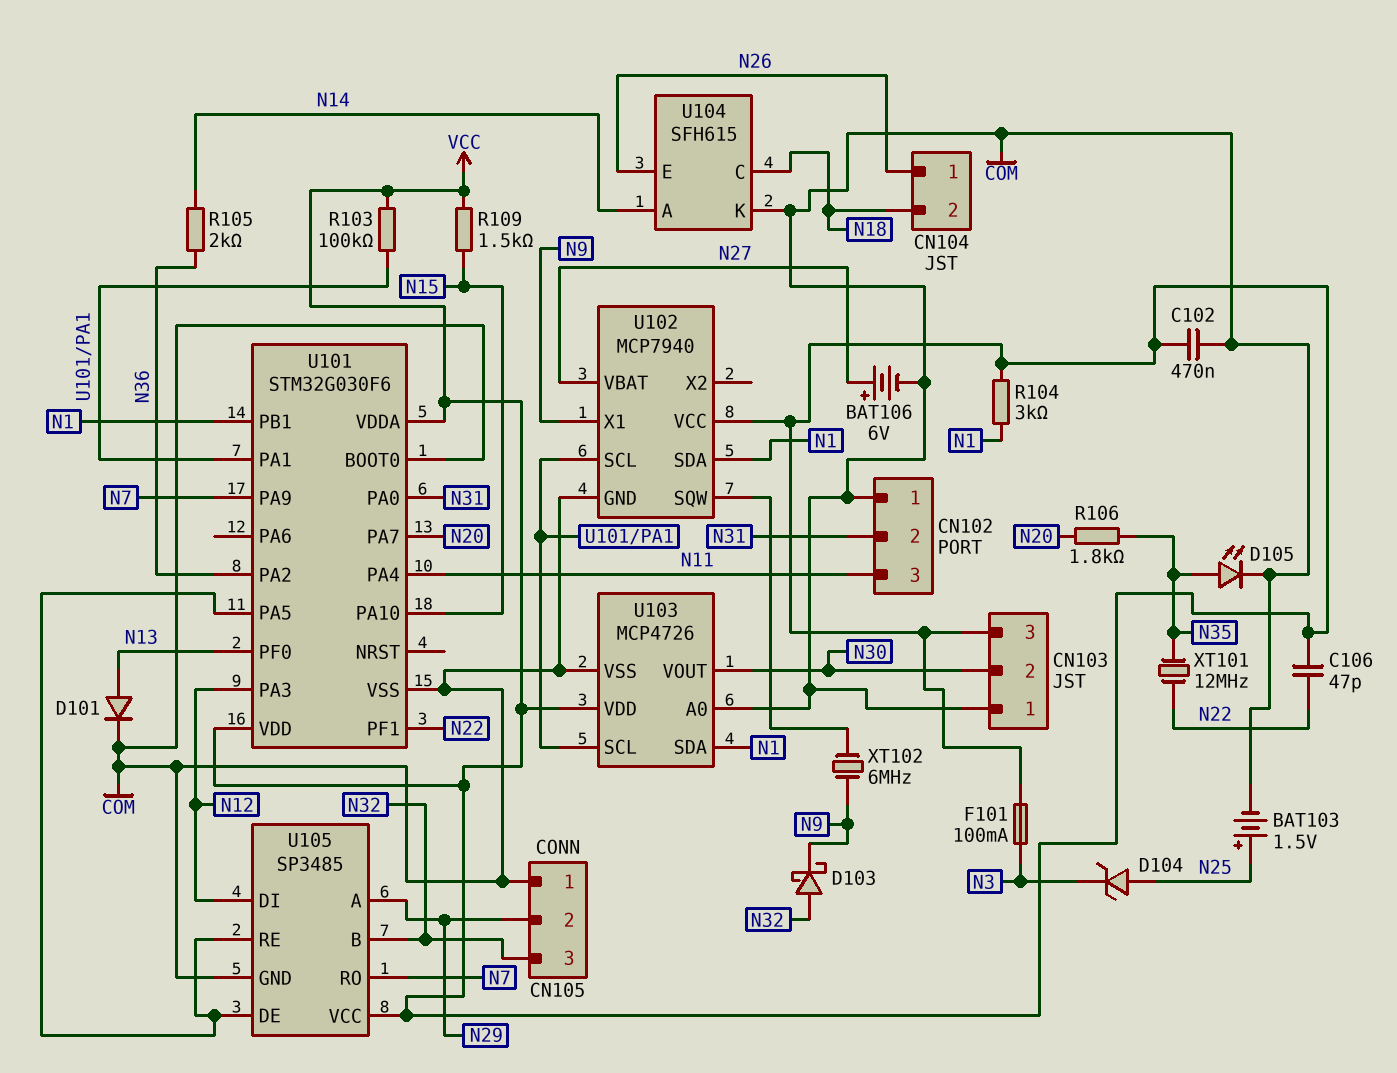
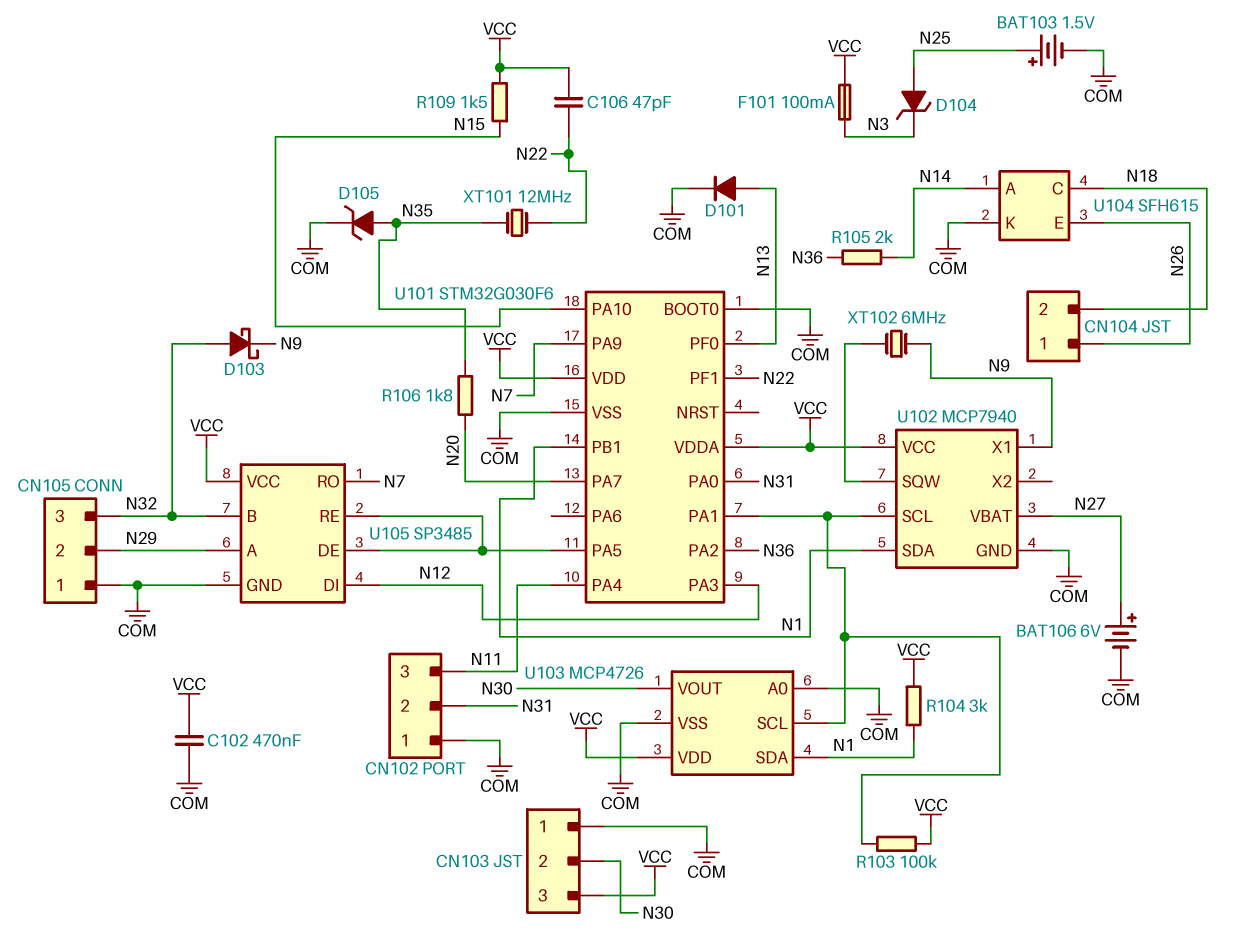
D105: LED (A N35, K COM) -> zener (A N35, K COM)

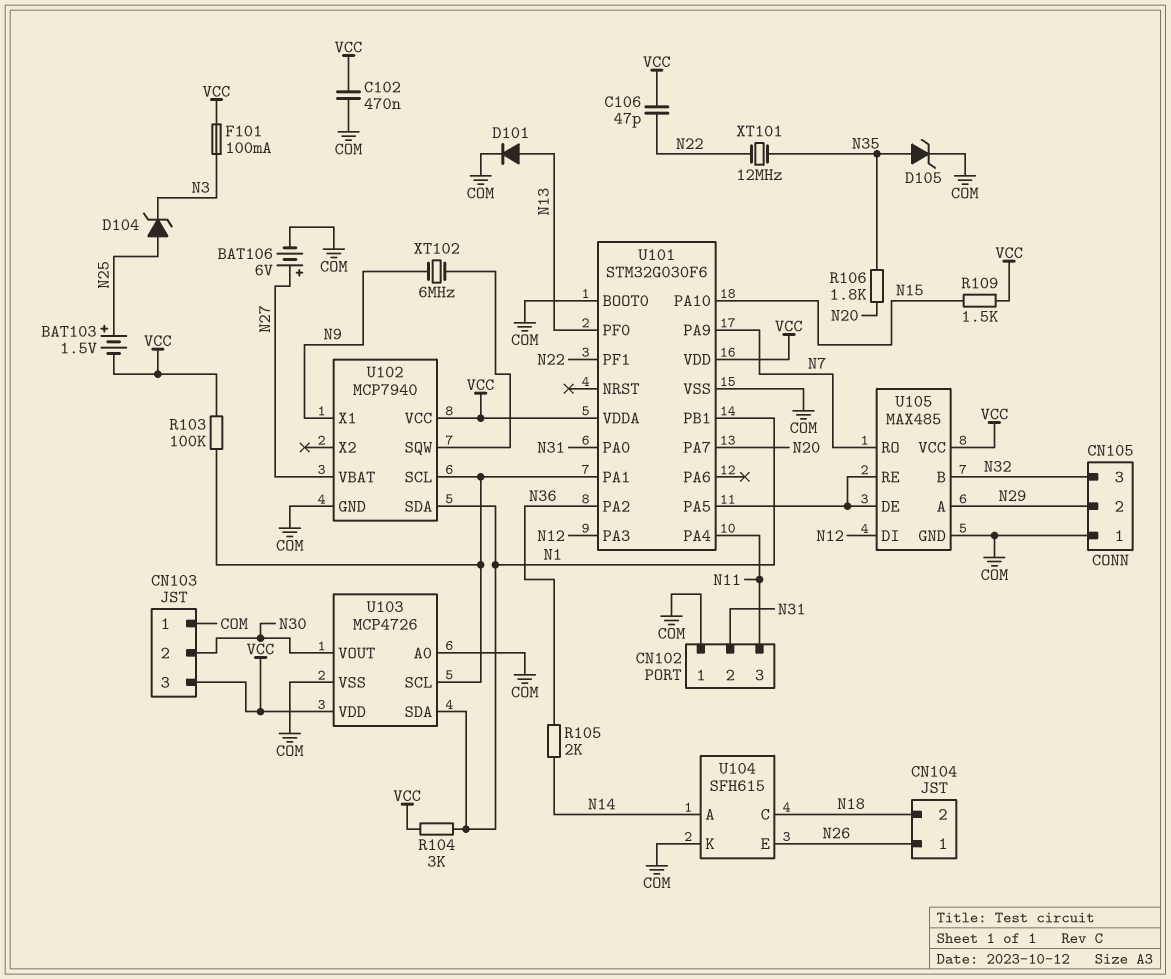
BAT103: 1.5V (plus N25, minus COM) -> 1.5V (plus N25, minus VCC)
D103: schottky (A N32, K N9) -> none
U105: SP3485 -> MAX485

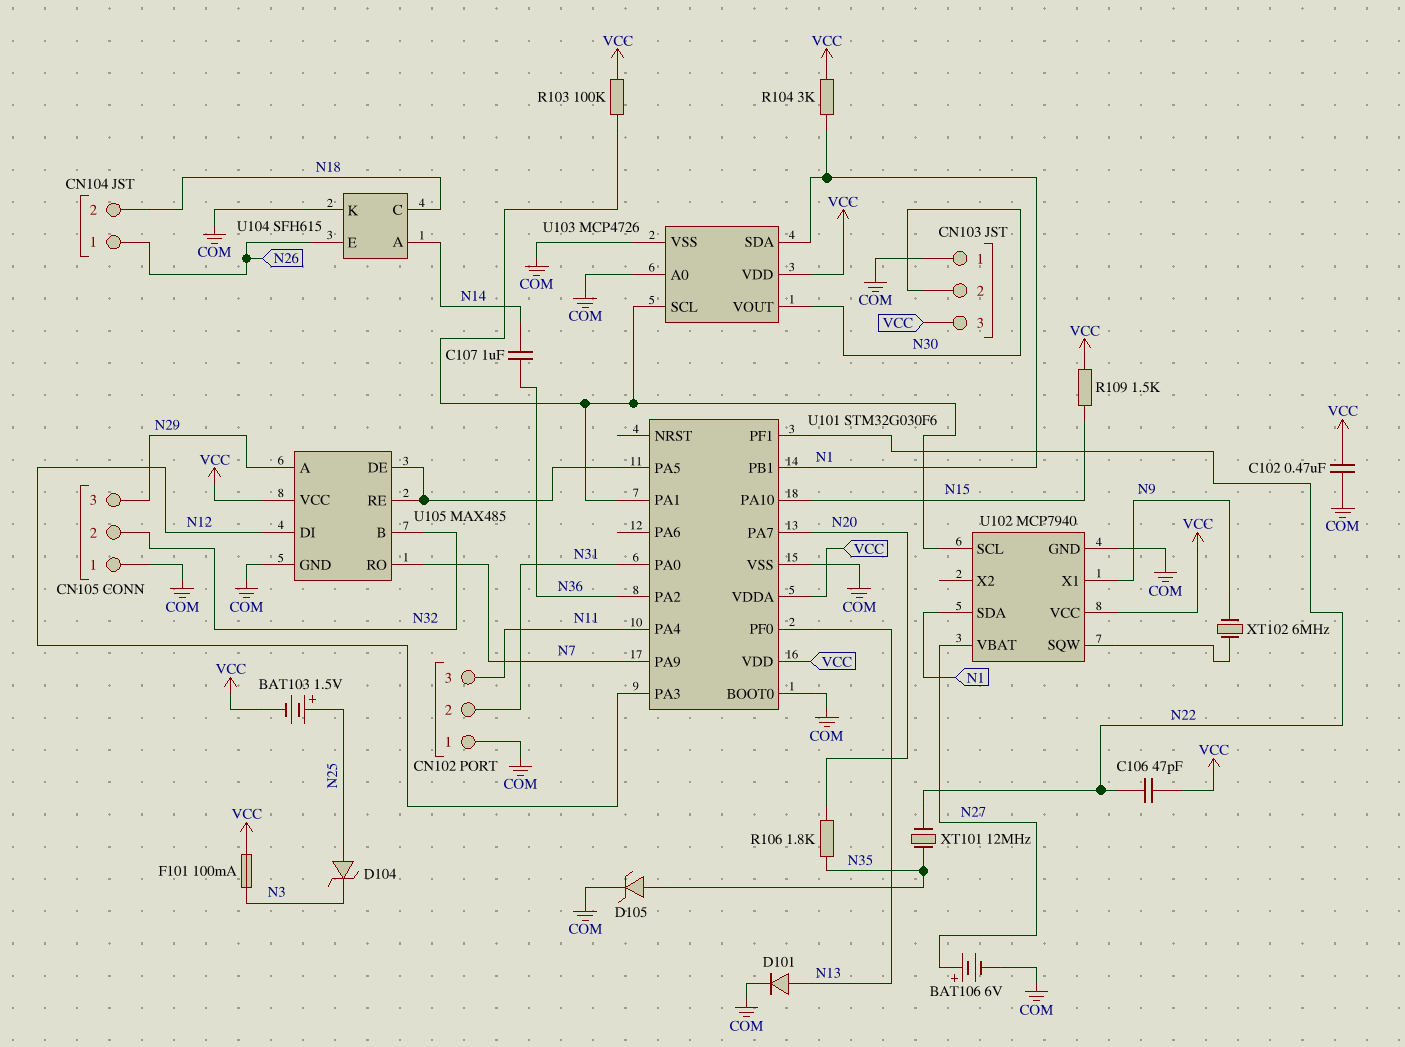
C107: none -> 1uF (N14, N36)
CN105 pin 2: N29 -> N32
CN105 pin 3: N32 -> N29
R105: 2k (N14, N36) -> none

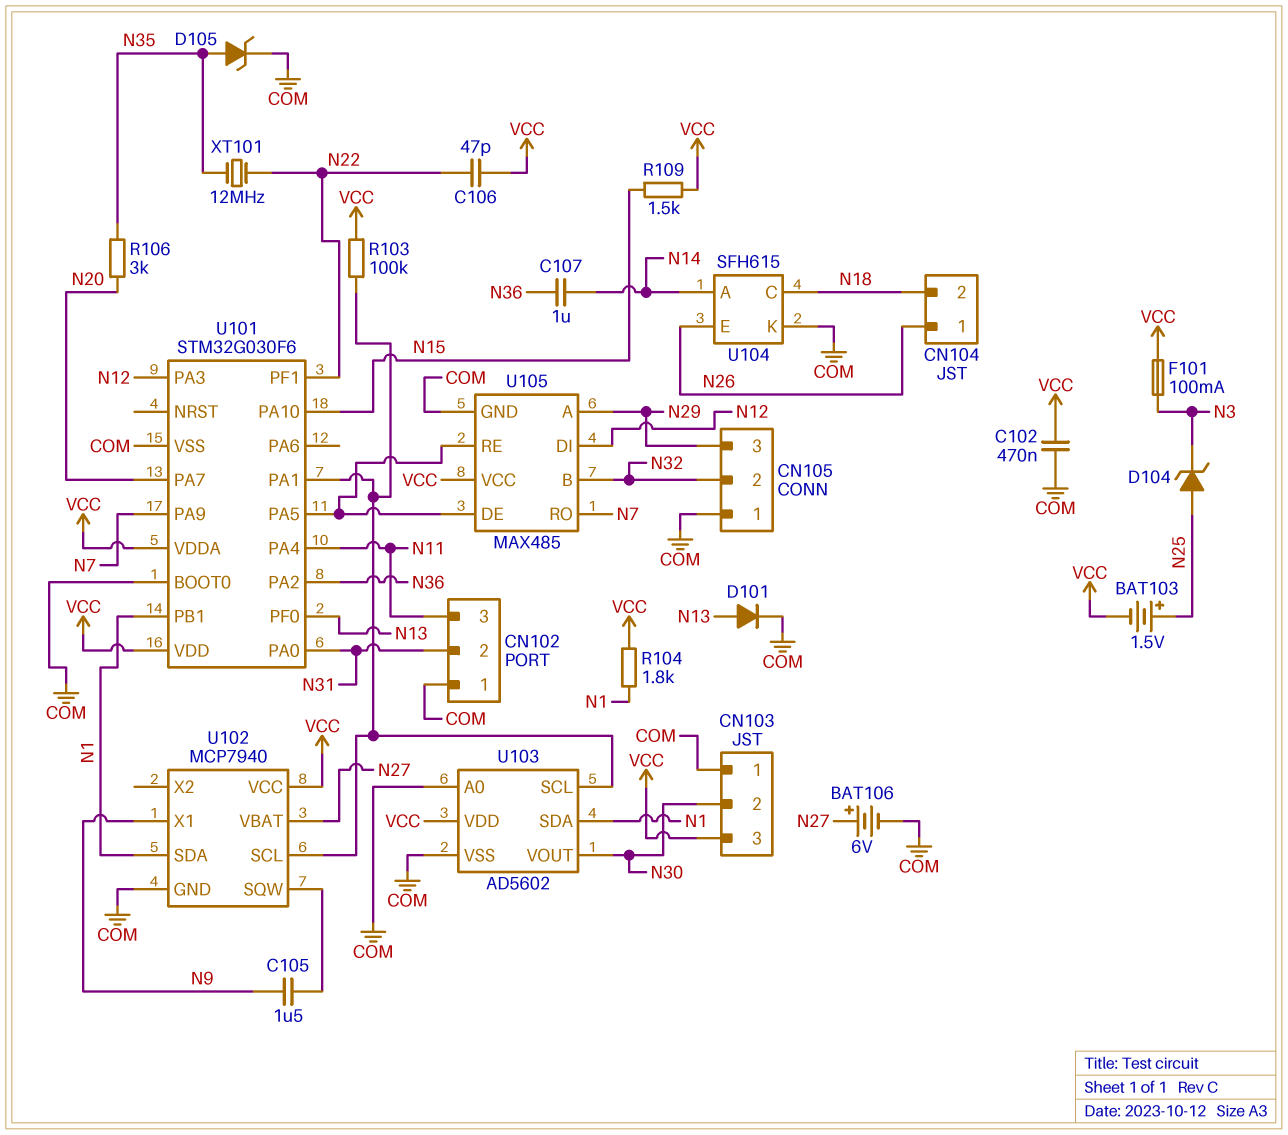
C105: none -> 1.5uF (N9, U102/SQW)
R104: 3k (N1, VCC) -> 1.8k (N1, VCC)
R106: 1.8k (N20, N35) -> 3k (N20, N35)
U103: MCP4726 -> AD5602
XT102: 6MHz (N9, U102/SQW) -> none

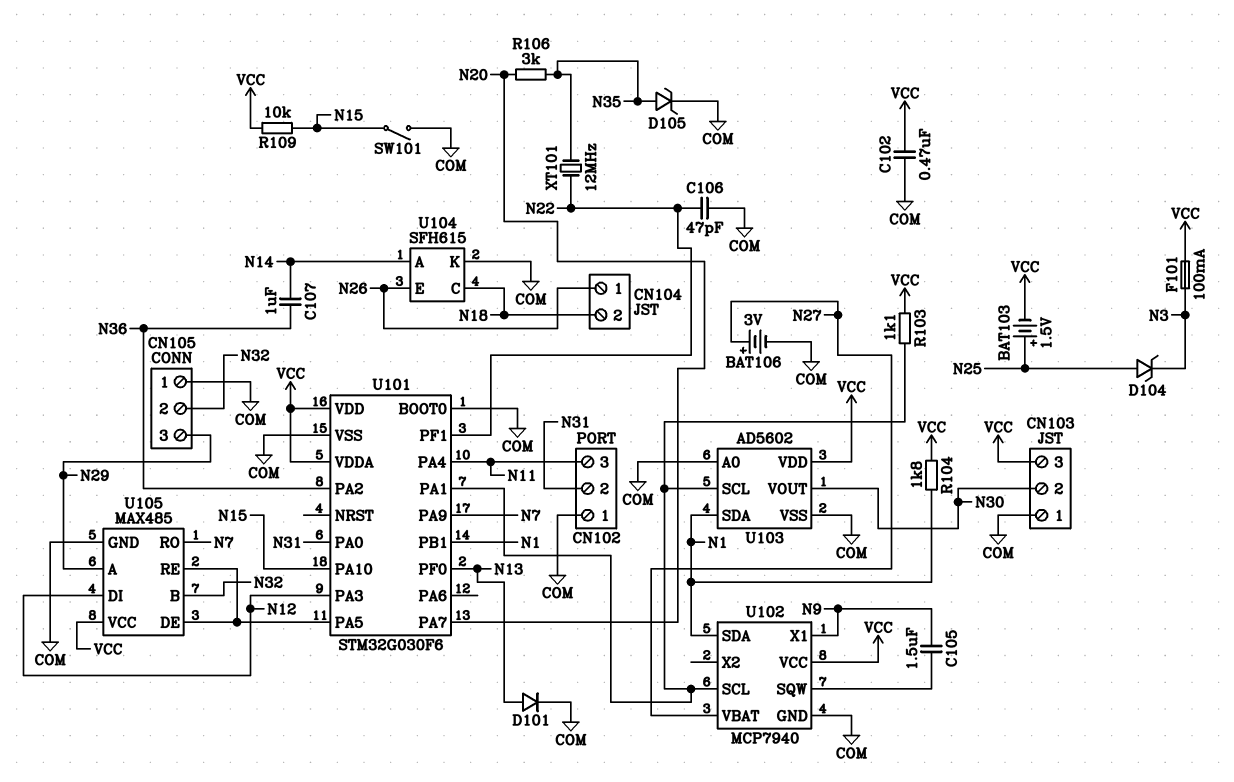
BAT106: 6V (plus N27, minus COM) -> 3V (plus N27, minus COM)
C106: 47pF (N22, VCC) -> 47pF (COM, N22)
R103: 100k (U101/PA1, VCC) -> 1.1k (U101/PA1, VCC)
R109: 1.5k (N15, VCC) -> 10k (N15, VCC)
SW101: none -> switch (COM, N15)

